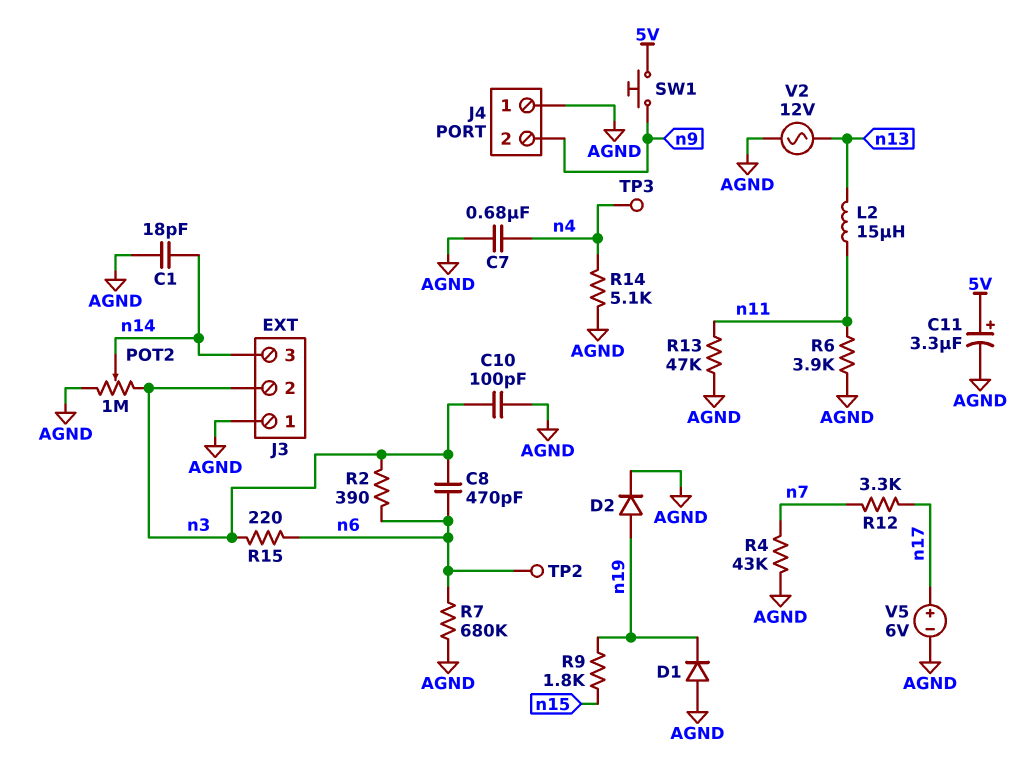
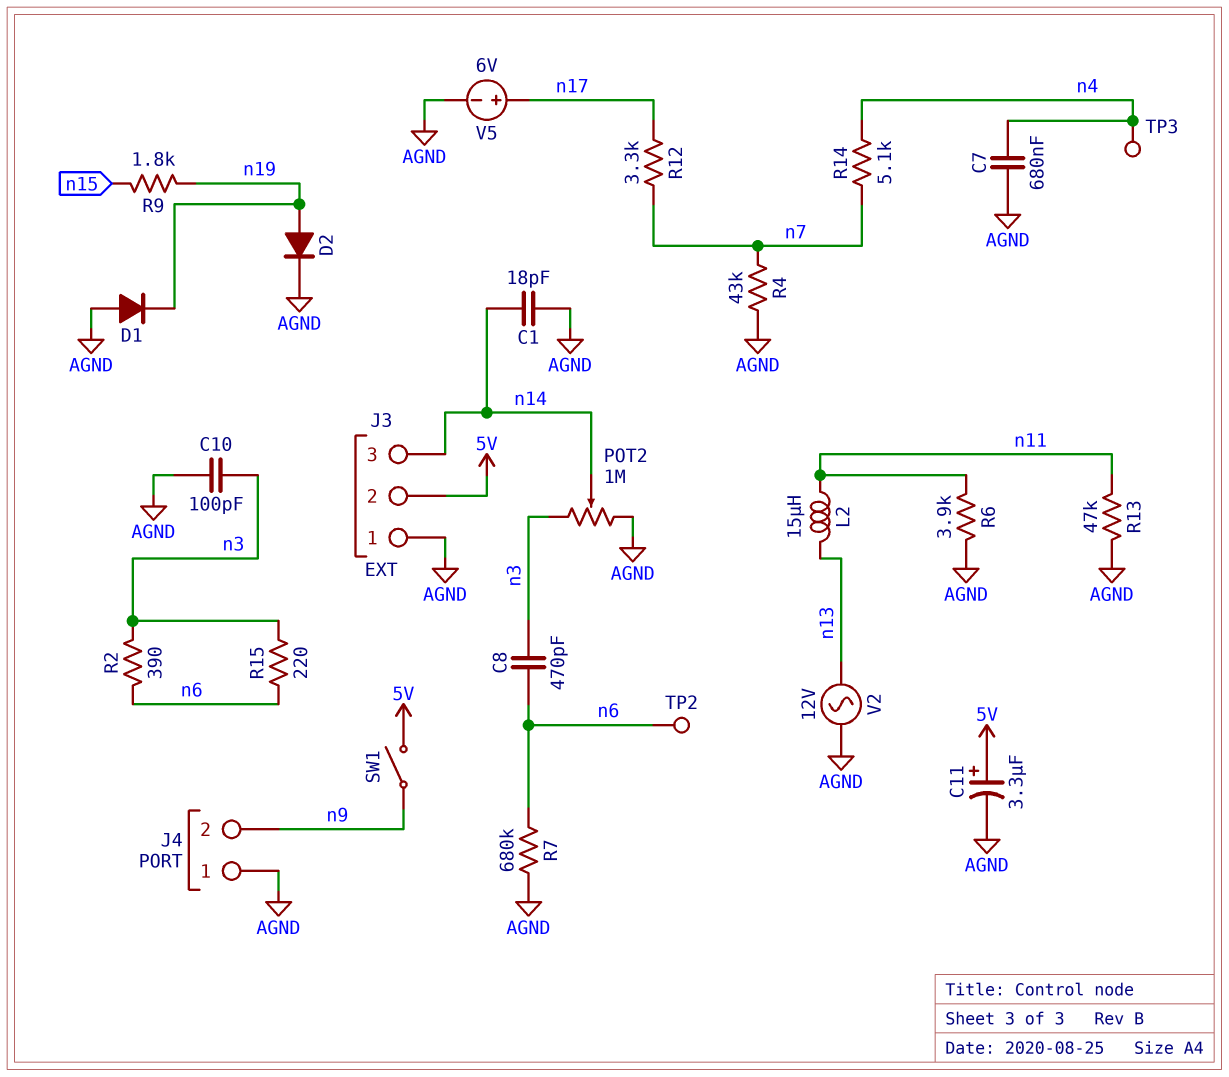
J3 pin 2: n3 -> 5V
R14: 5.1k (AGND, n4) -> 5.1k (n4, n7)
SW1: button (5V, n9) -> switch (5V, n9)

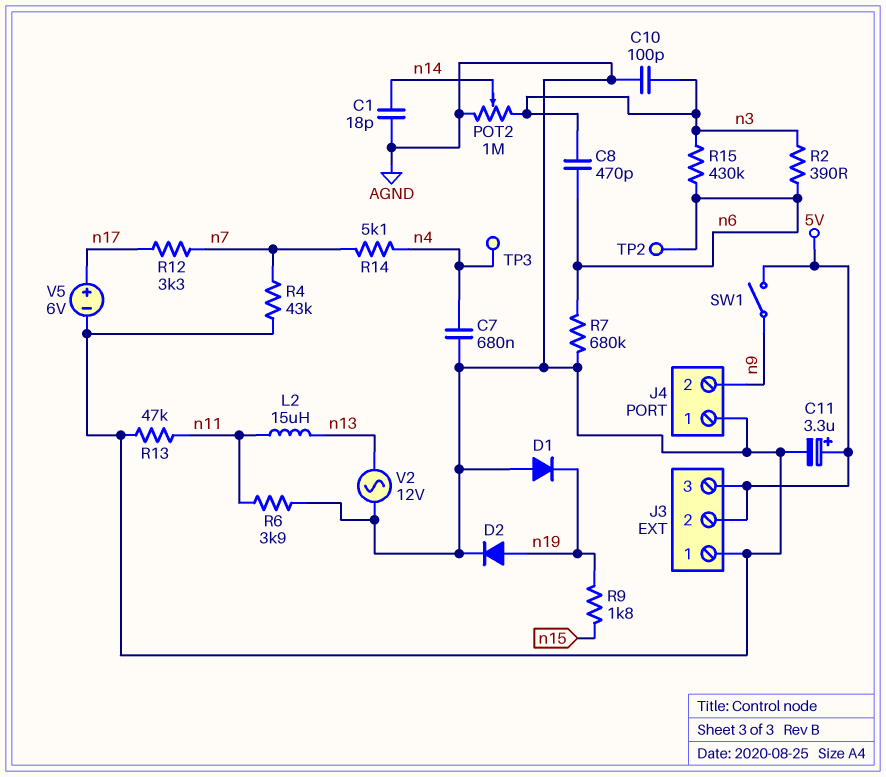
J3 pin 3: n14 -> 5V
R15: 220 (n3, n6) -> 430k (n3, n6)

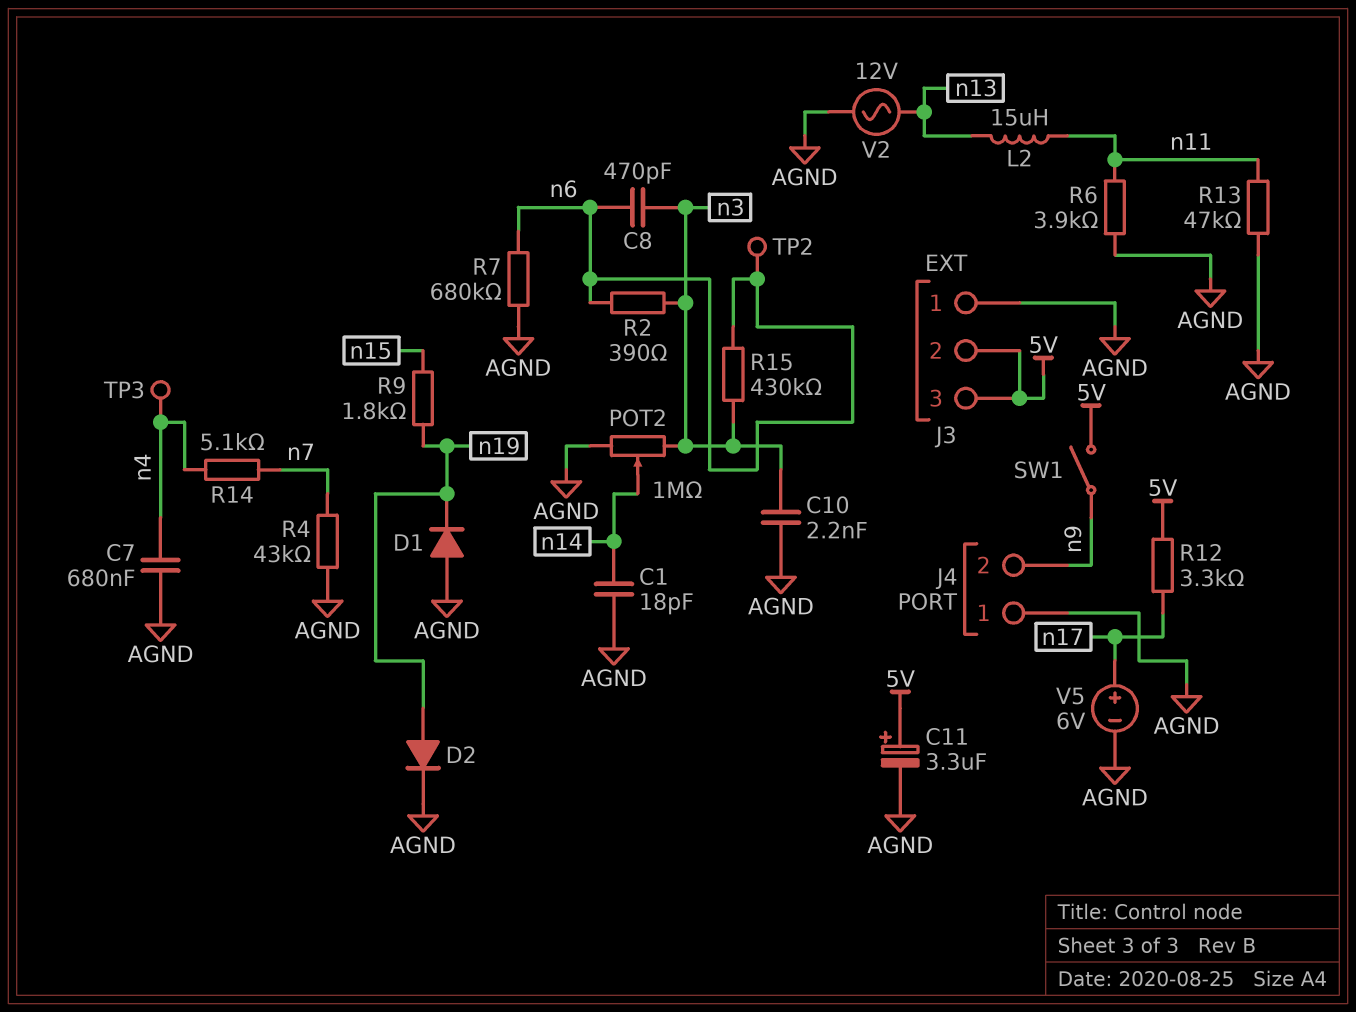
C10: 100pF (AGND, n3) -> 2.2nF (AGND, n3)
R12: 3.3k (n7, n17) -> 3.3k (5V, n17)

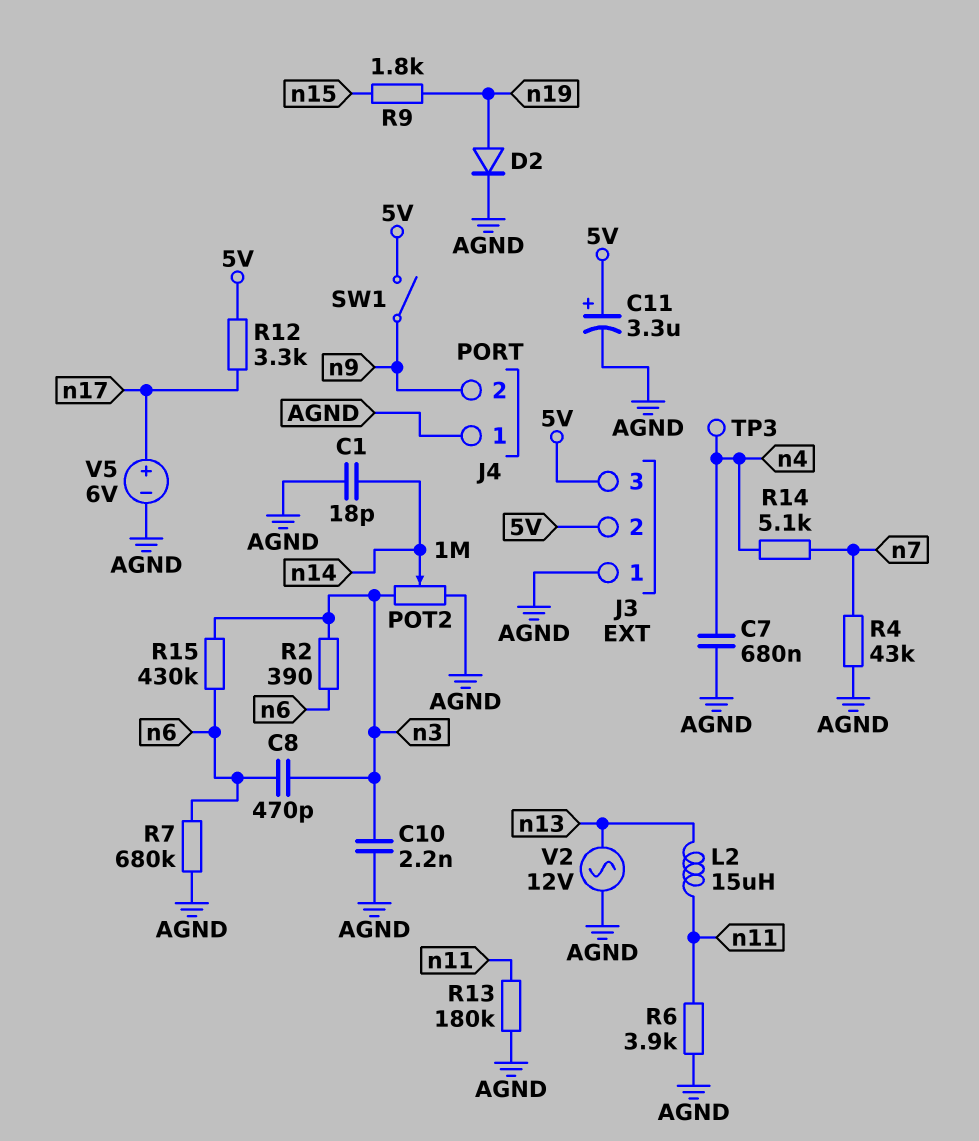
D1: diode (A AGND, K n19) -> none
R13: 47k (AGND, n11) -> 180k (AGND, n11)
TP2: test point (n6) -> none

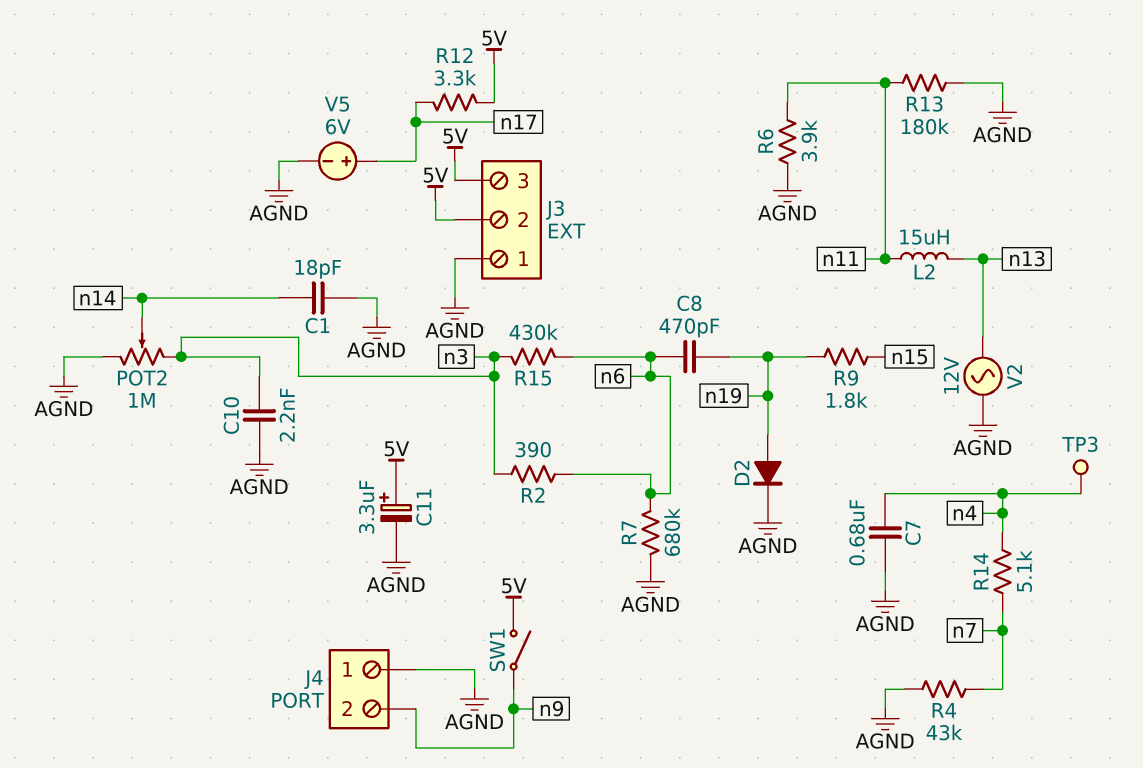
C8: 470pF (n3, n6) -> 470pF (n6, n19)

